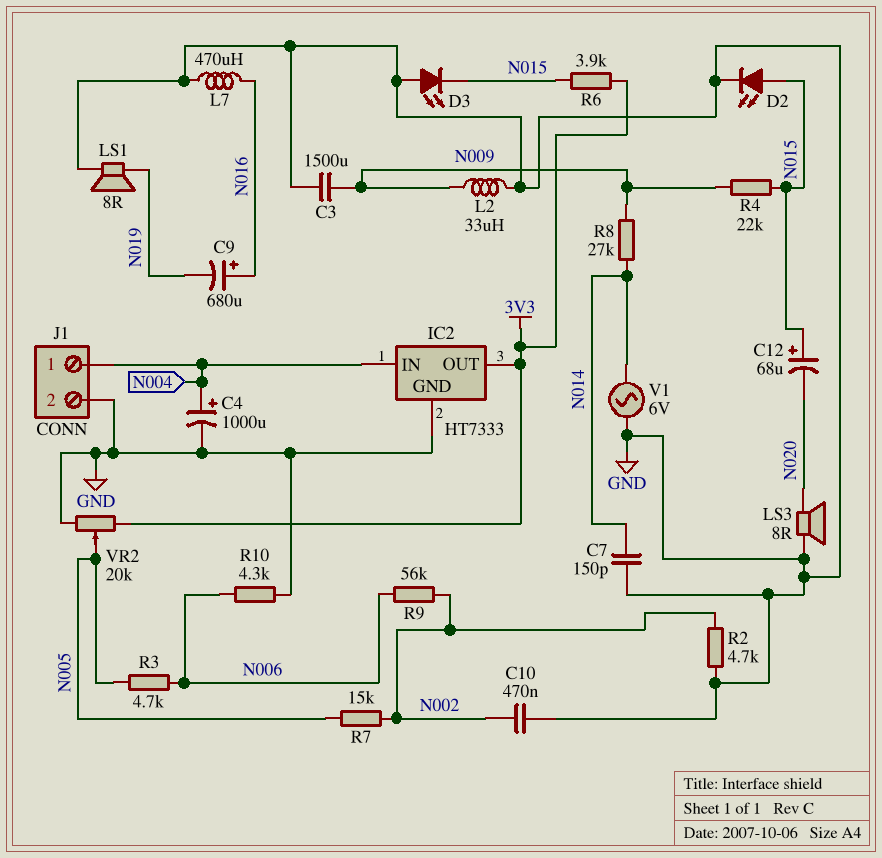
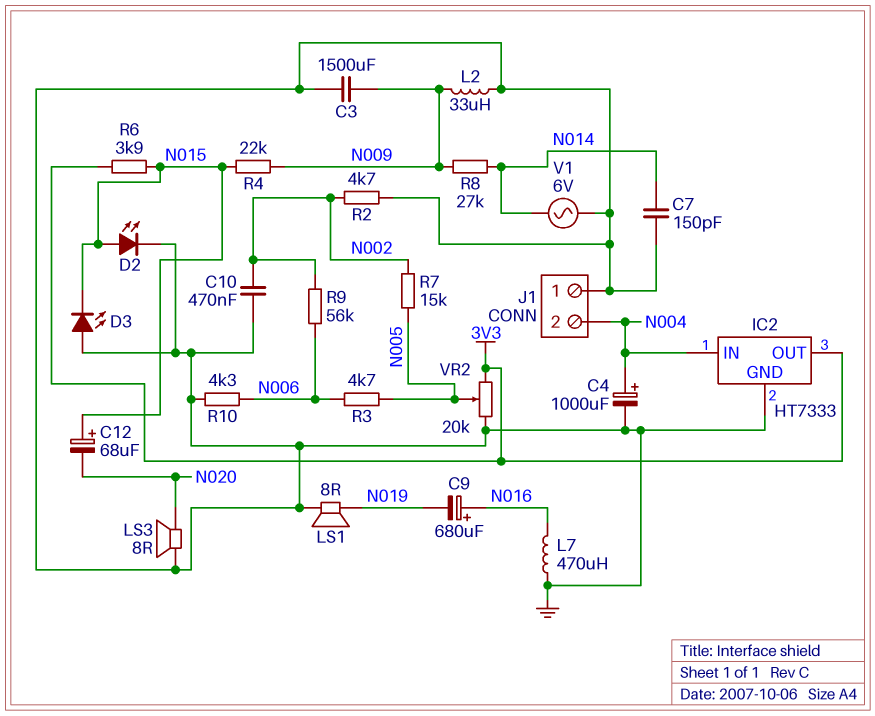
J1 pin 1: N004 -> GND
J1 pin 2: GND -> N004

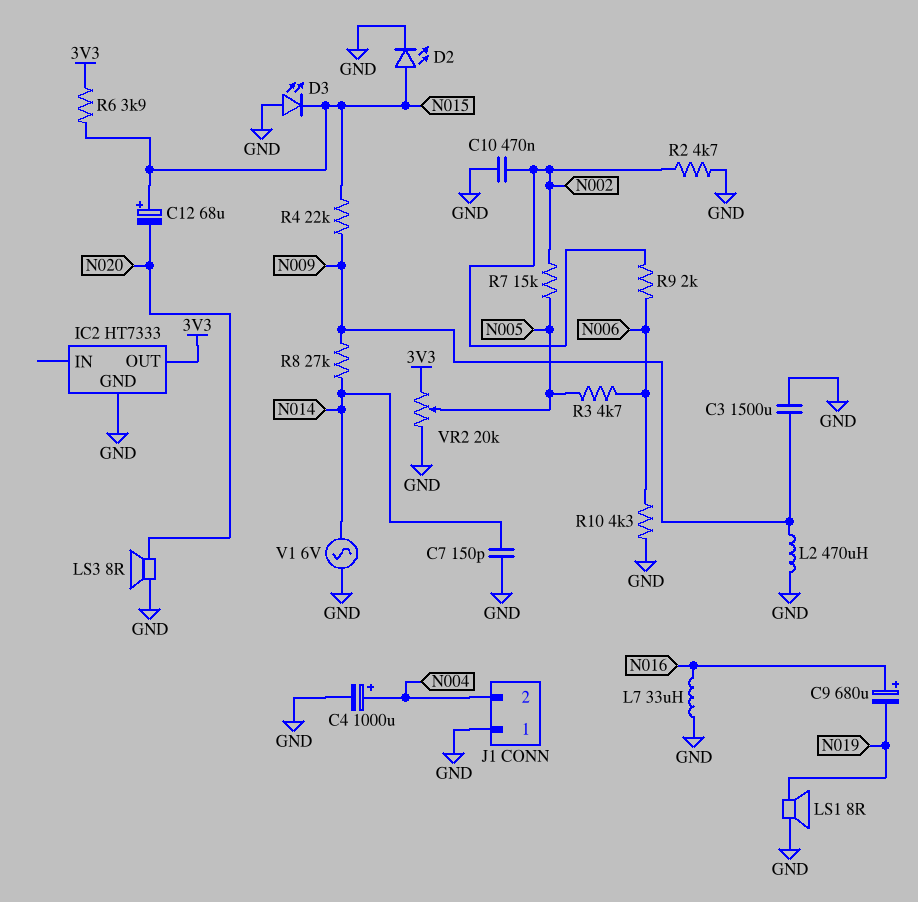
IC2 pin IN: N004 -> none
L2: 33uH (GND, N009) -> 470uH (GND, N009)
L7: 470uH (GND, N016) -> 33uH (GND, N016)
R9: 56k (N002, N006) -> 2k (N002, N006)

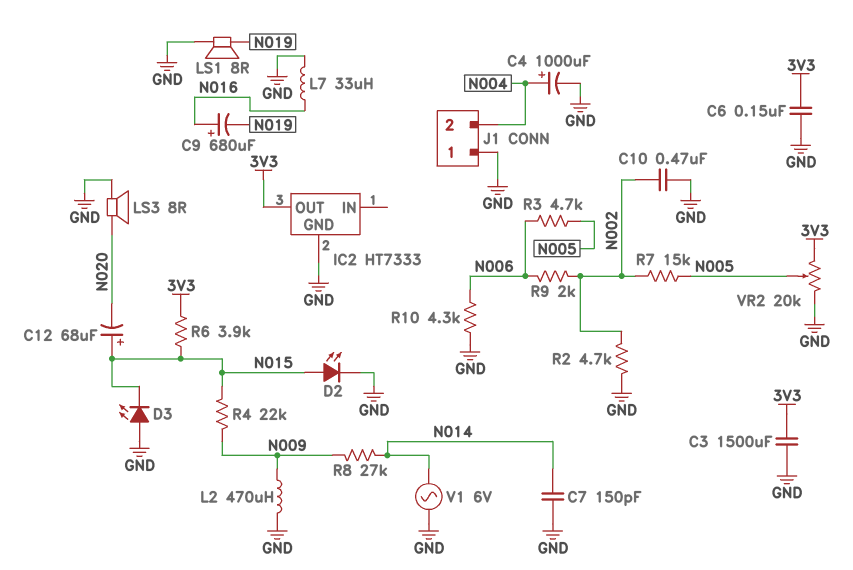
C3: 1500uF (GND, N009) -> 1500uF (3V3, GND)
C6: none -> 150nF (3V3, GND)

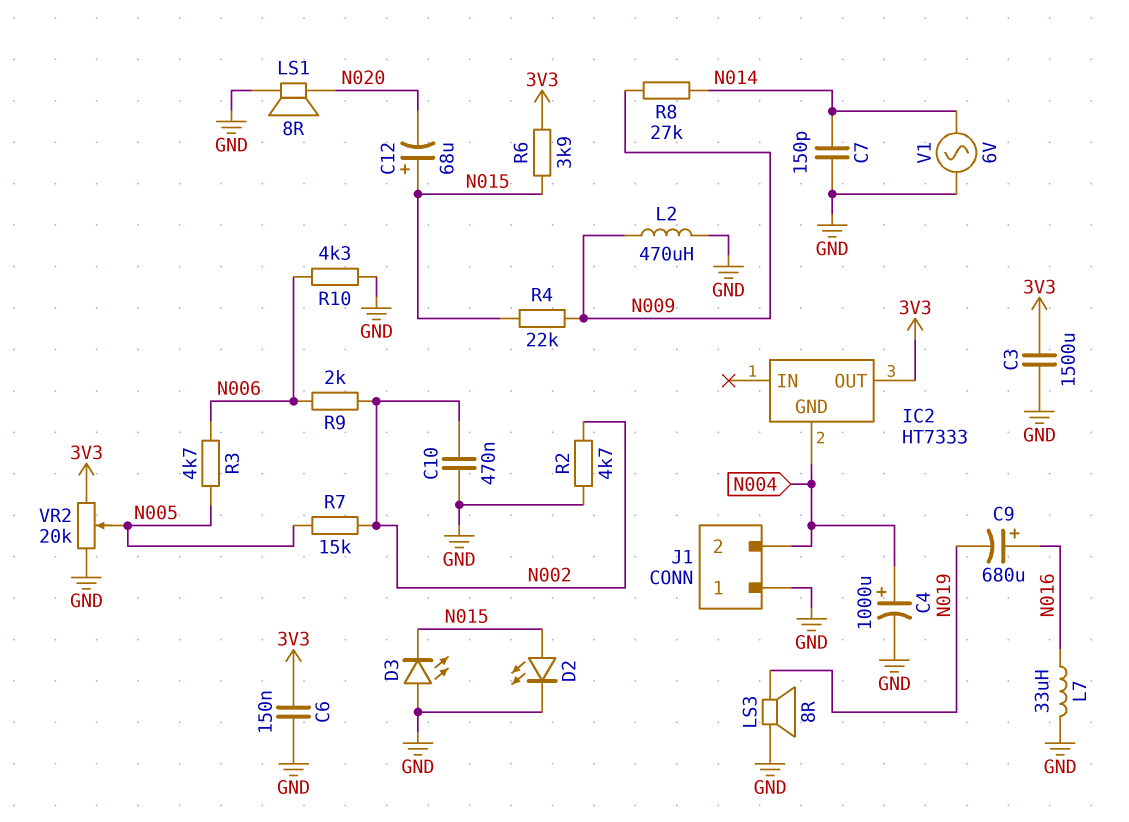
IC2 pin GND: GND -> N004
LS1: speaker 8R (GND, N019) -> speaker 8R (GND, N020)
LS3: speaker 8R (GND, N020) -> speaker 8R (GND, N019)

